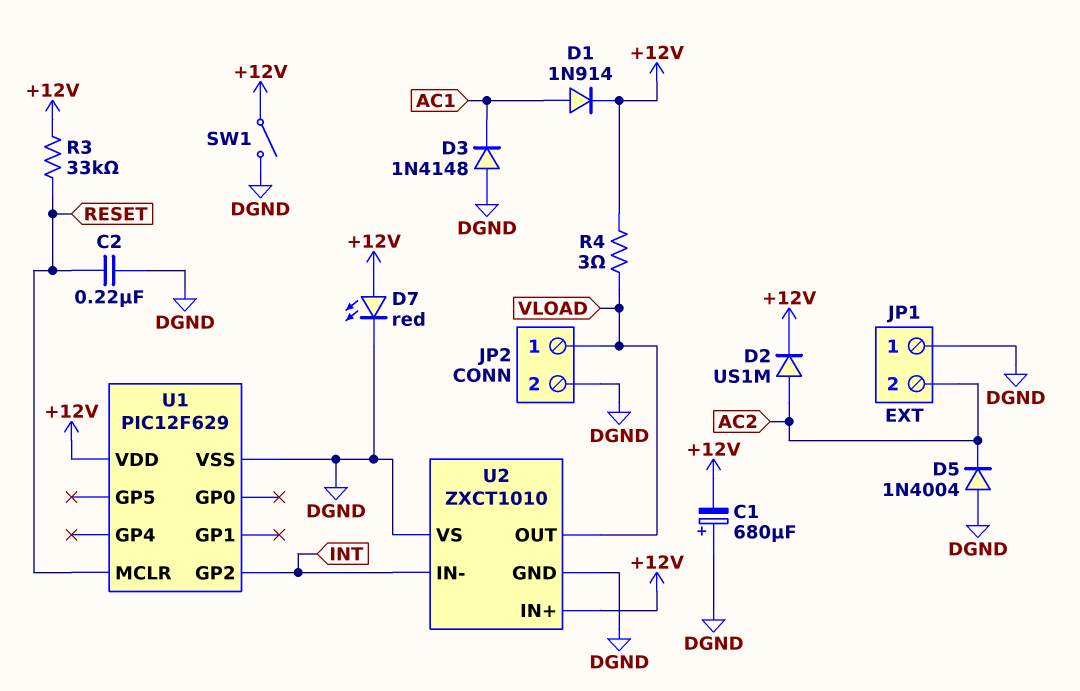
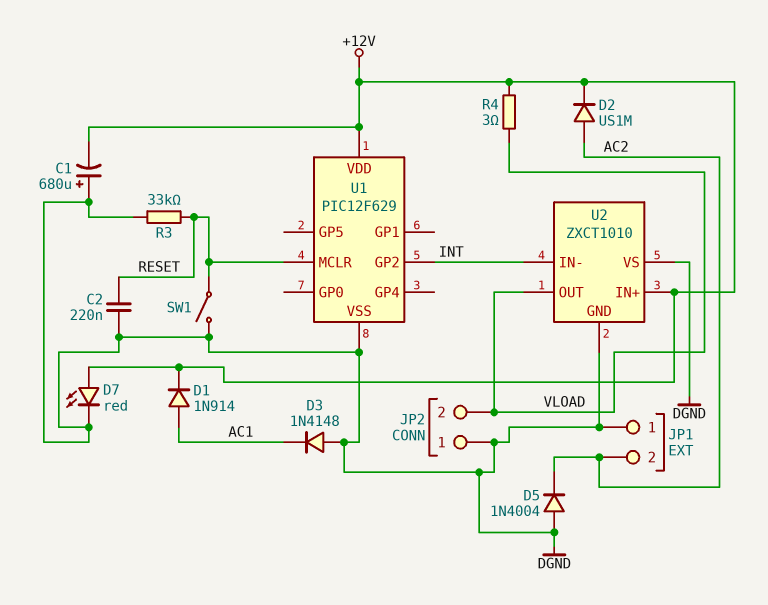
JP2 pin 1: VLOAD -> DGND
JP2 pin 2: DGND -> VLOAD
R3: 33k (+12V, RESET) -> 33k (DGND, RESET)
SW1: switch (+12V, DGND) -> switch (DGND, RESET)

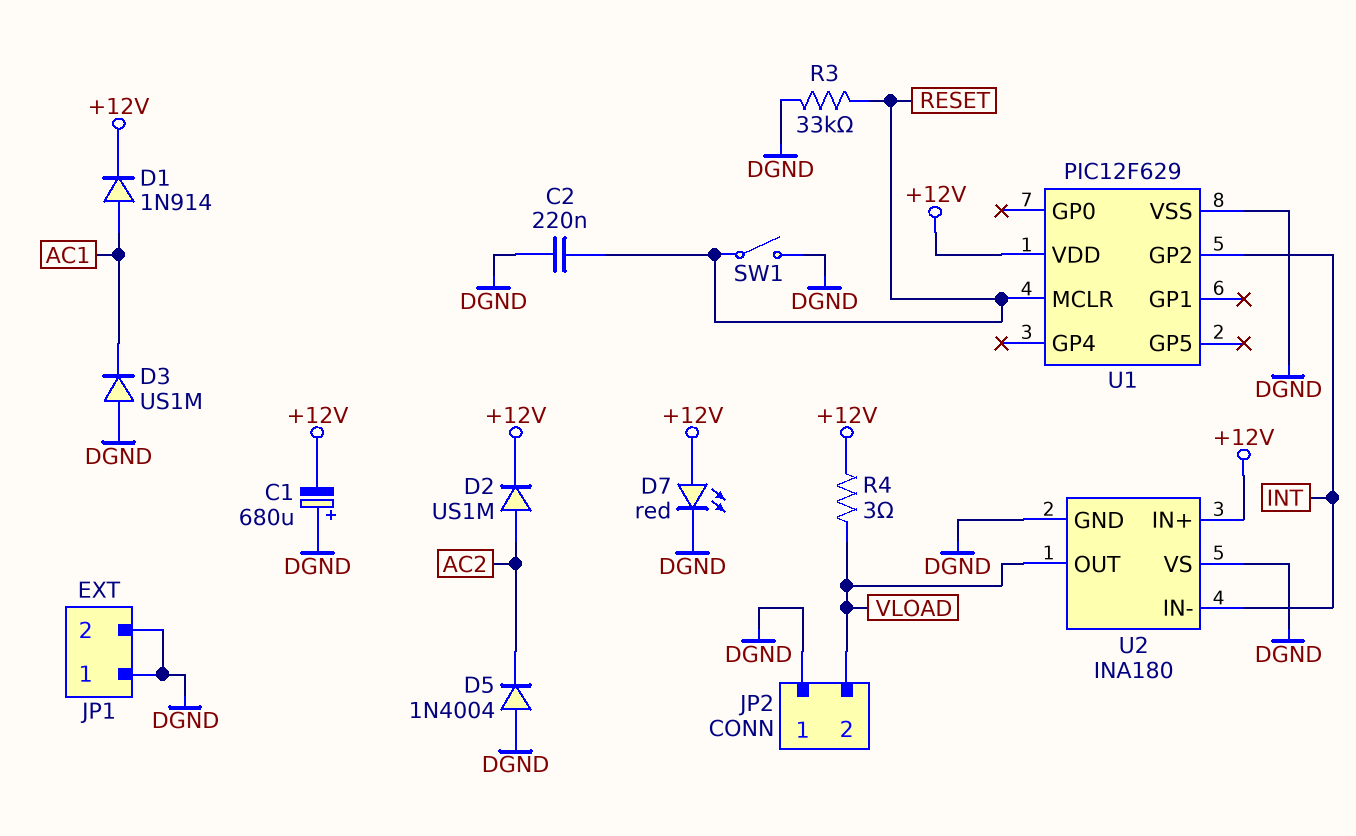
D3: diode 1N4148 (A DGND, K AC1) -> diode US1M (A DGND, K AC1)
JP1 pin 2: AC2 -> DGND
U2: ZXCT1010 -> INA180

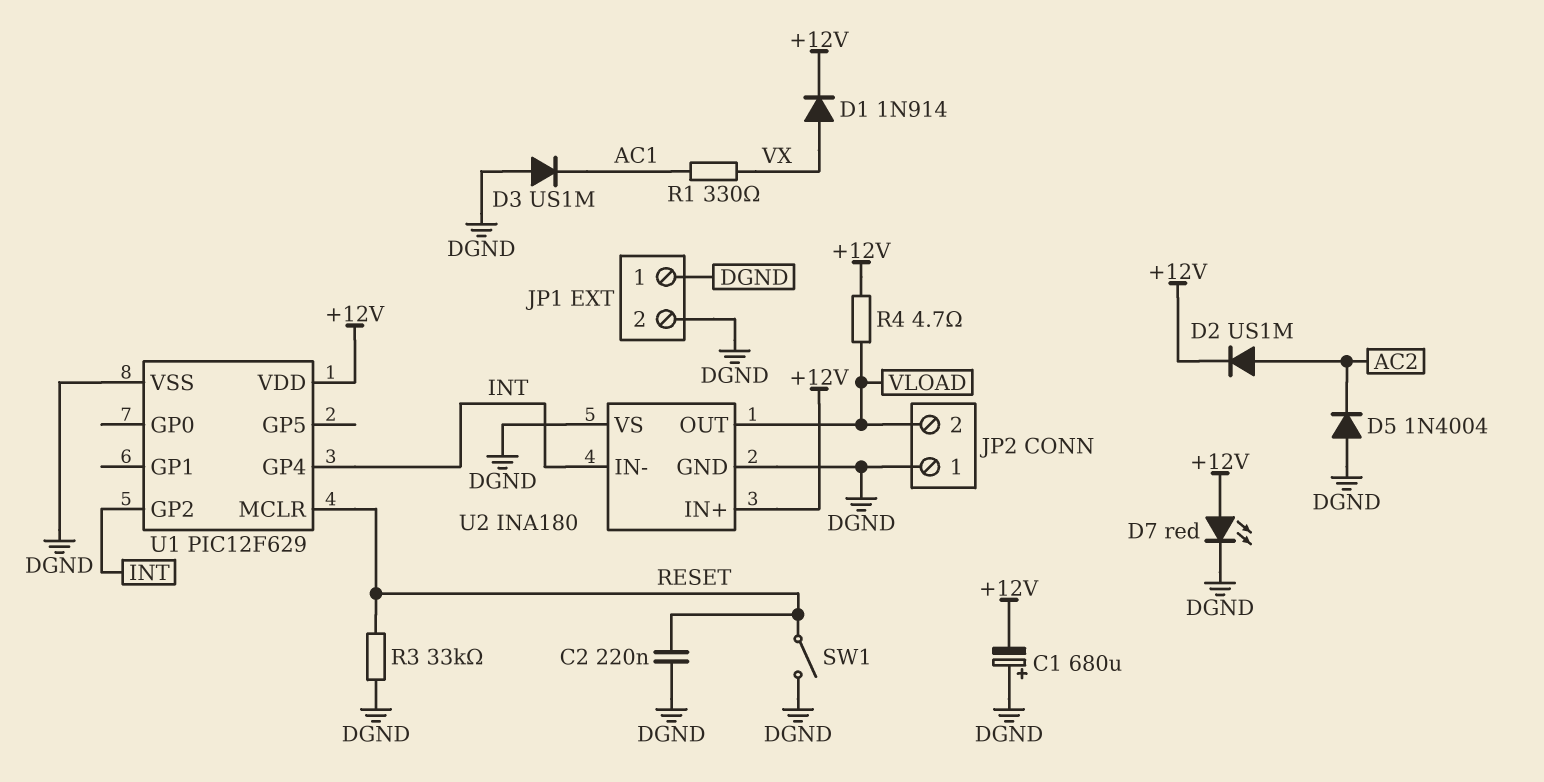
D1: diode 1N914 (A AC1, K +12V) -> diode 1N914 (A VX, K +12V)
R1: none -> 330 (AC1, VX)
R4: 3 (+12V, VLOAD) -> 4.7 (+12V, VLOAD)
U1 pin GP4: none -> INT

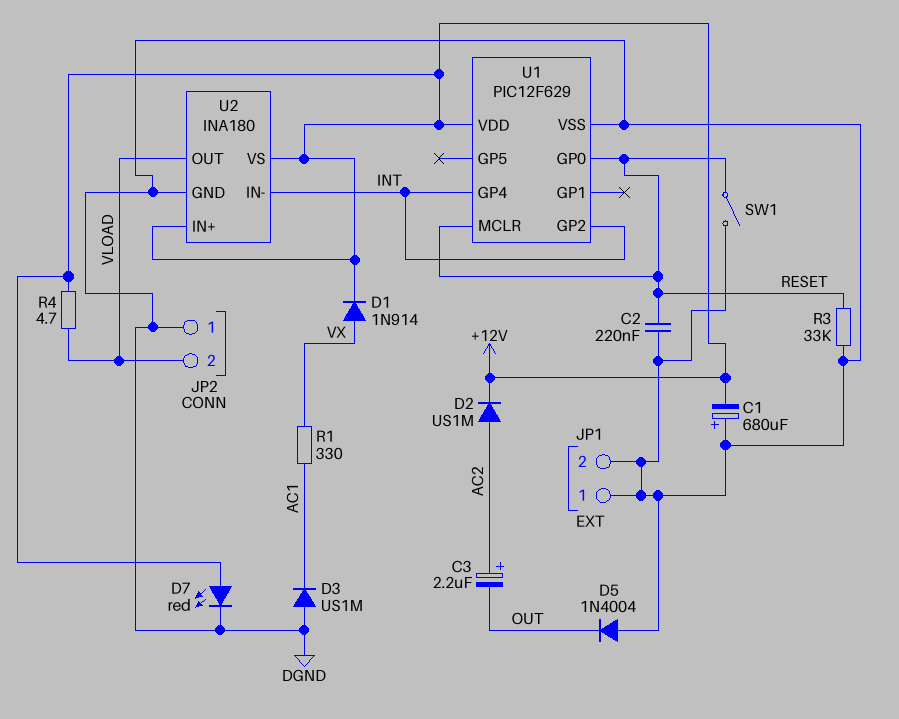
C3: none -> 2.2uF (plus AC2, minus OUT)
D5: diode 1N4004 (A DGND, K AC2) -> diode 1N4004 (A DGND, K OUT)
U1 pin GP0: none -> RESET
U2 pin VS: DGND -> +12V

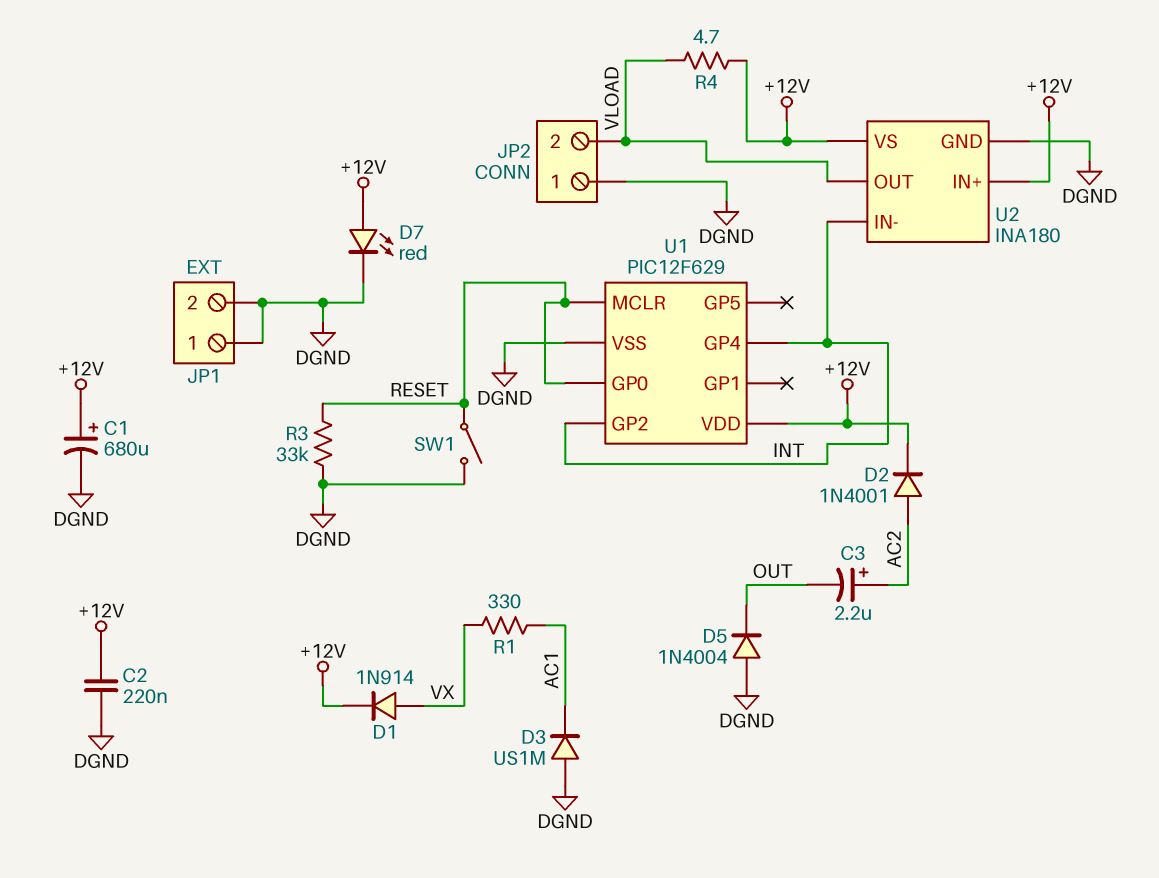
C1: 680uF (plus DGND, minus +12V) -> 680uF (plus +12V, minus DGND)
C2: 220nF (DGND, RESET) -> 220nF (+12V, DGND)
D2: diode US1M (A AC2, K +12V) -> diode 1N4001 (A AC2, K +12V)

